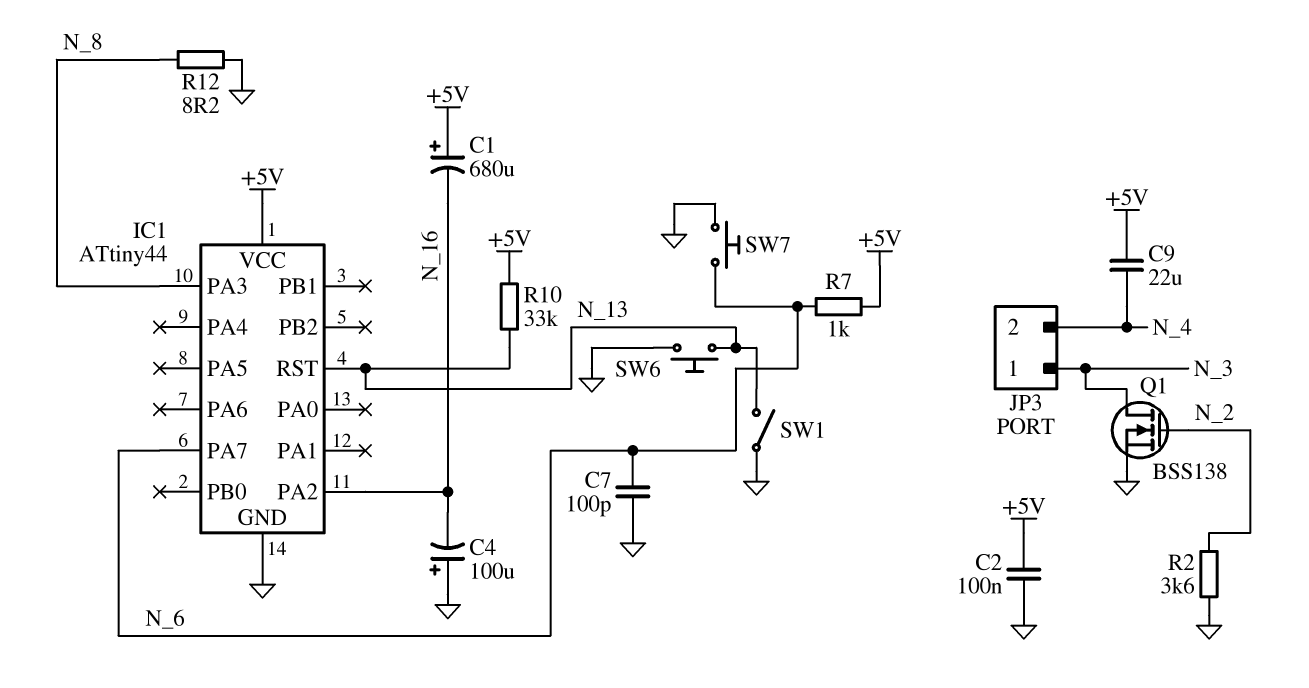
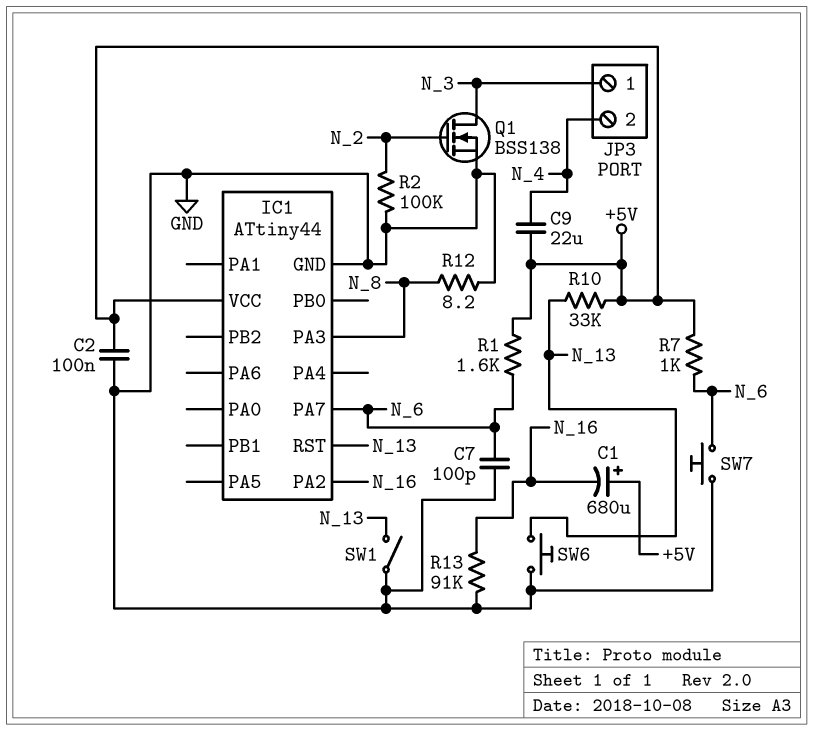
C4: 100uF (plus GND, minus N_16) -> none
R1: none -> 1.6k (+5V, N_6)
R2: 3.6k (GND, N_2) -> 100k (GND, N_2)
R13: none -> 91k (GND, N_16)

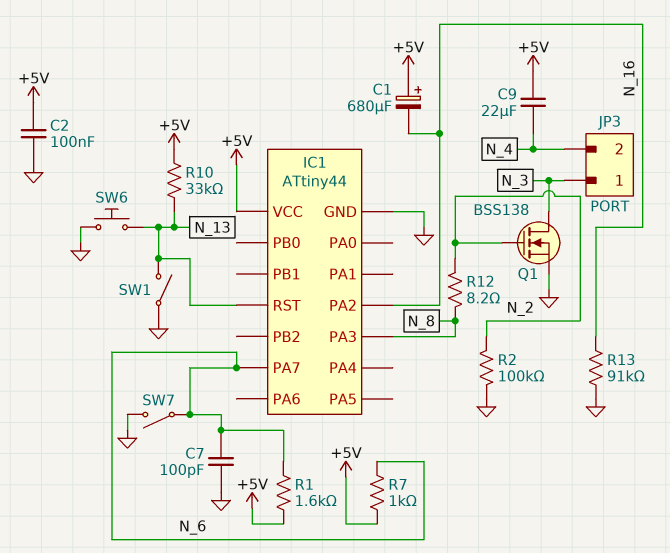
R12: 8.2 (GND, N_8) -> 8.2 (N_2, N_8)
SW7: button (GND, N_6) -> switch (GND, N_6)

